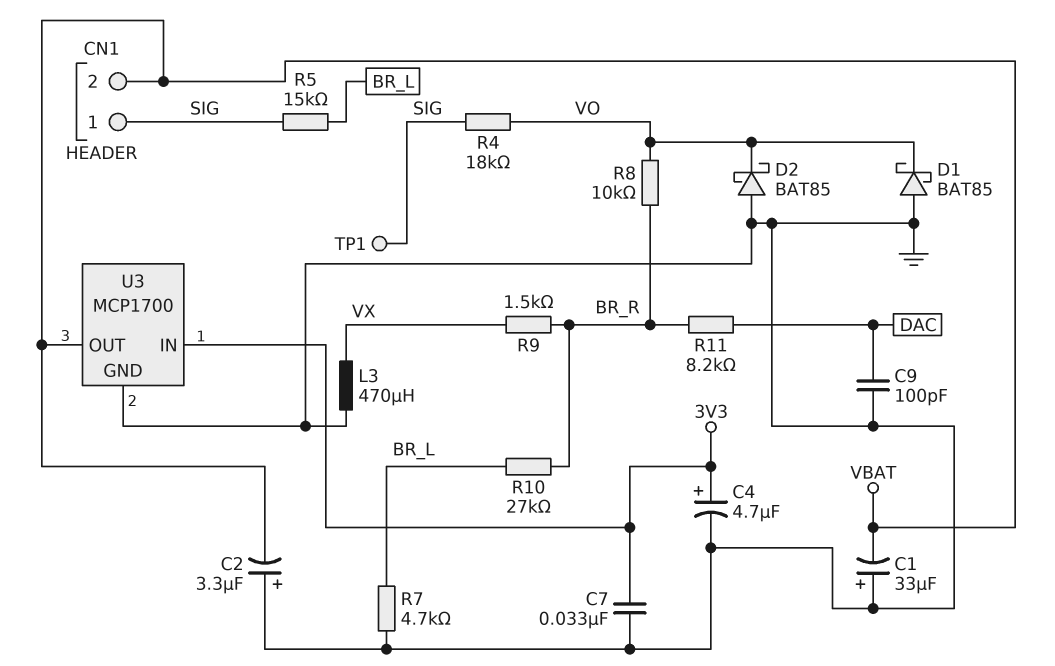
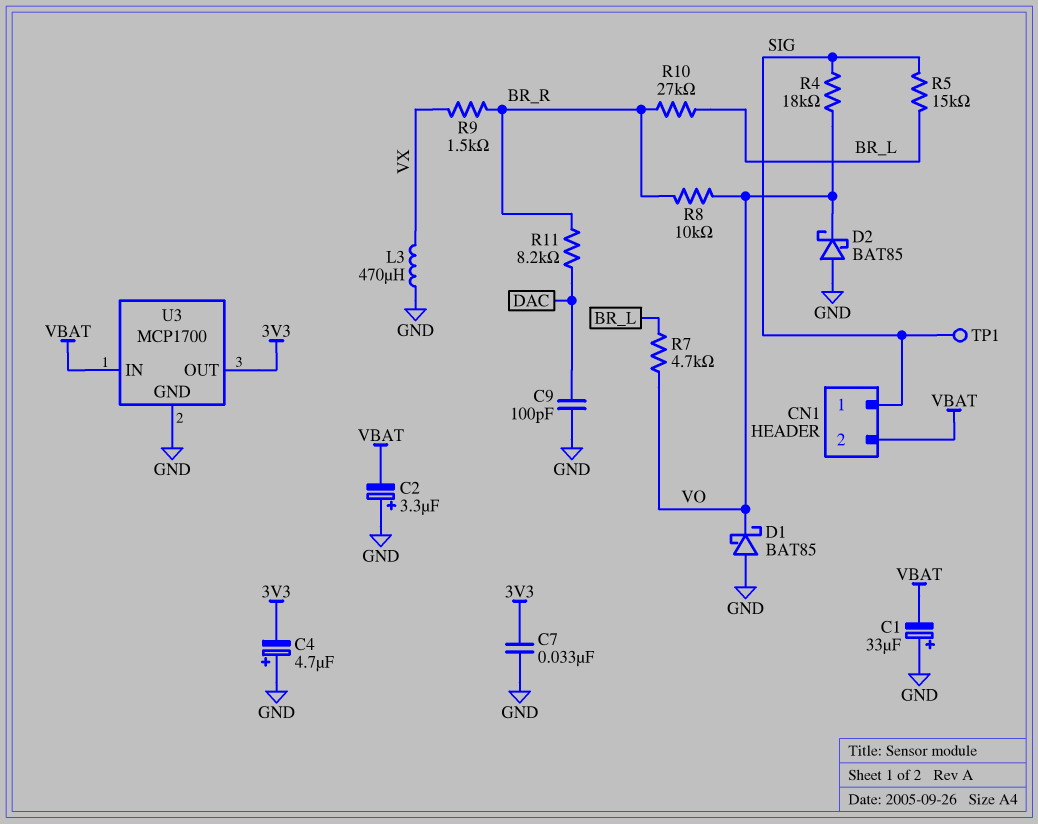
C4: 4.7uF (plus 3V3, minus GND) -> 4.7uF (plus GND, minus 3V3)
R7: 4.7k (BR_L, GND) -> 4.7k (BR_L, VO)
U3 pin IN: 3V3 -> VBAT
U3 pin OUT: VBAT -> 3V3

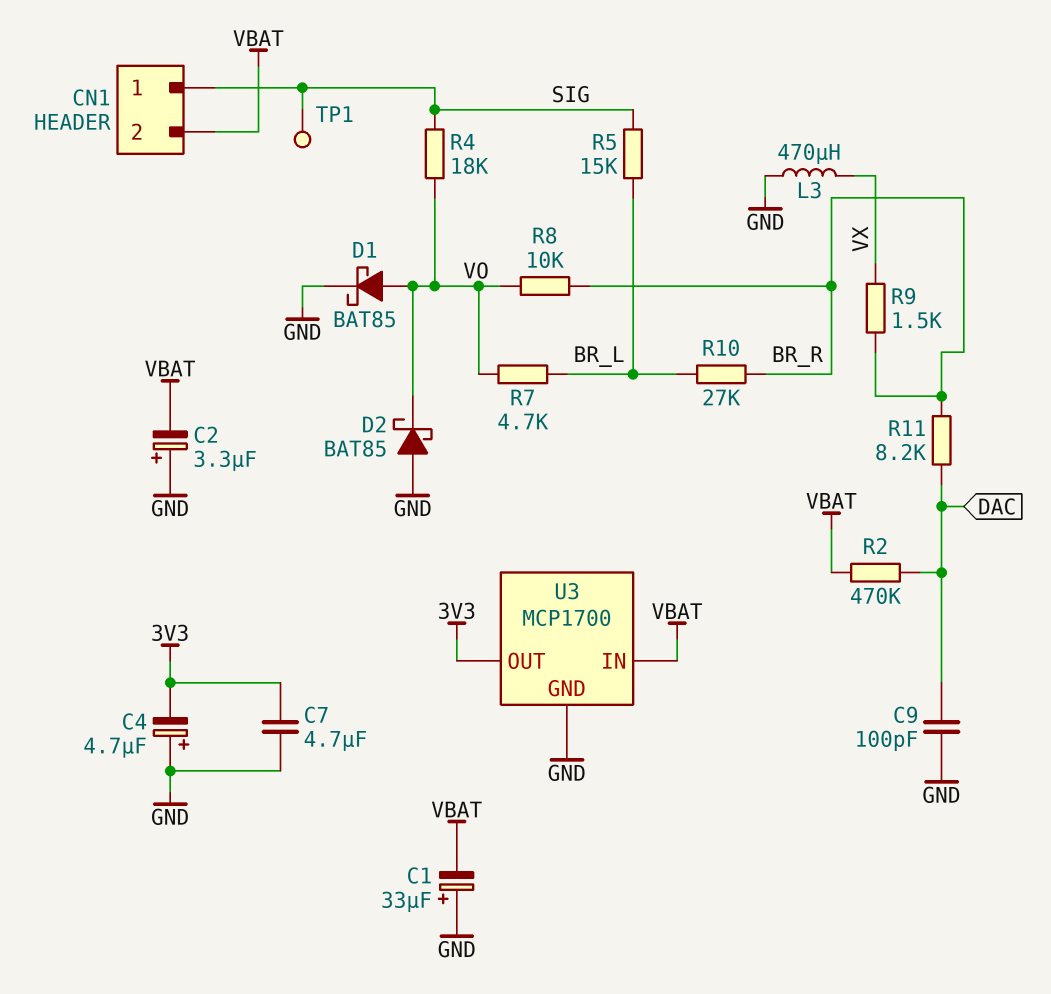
C7: 33nF (3V3, GND) -> 4.7uF (3V3, GND)
D1: schottky BAT85 (A GND, K VO) -> schottky BAT85 (A VO, K GND)
R2: none -> 470k (DAC, VBAT)

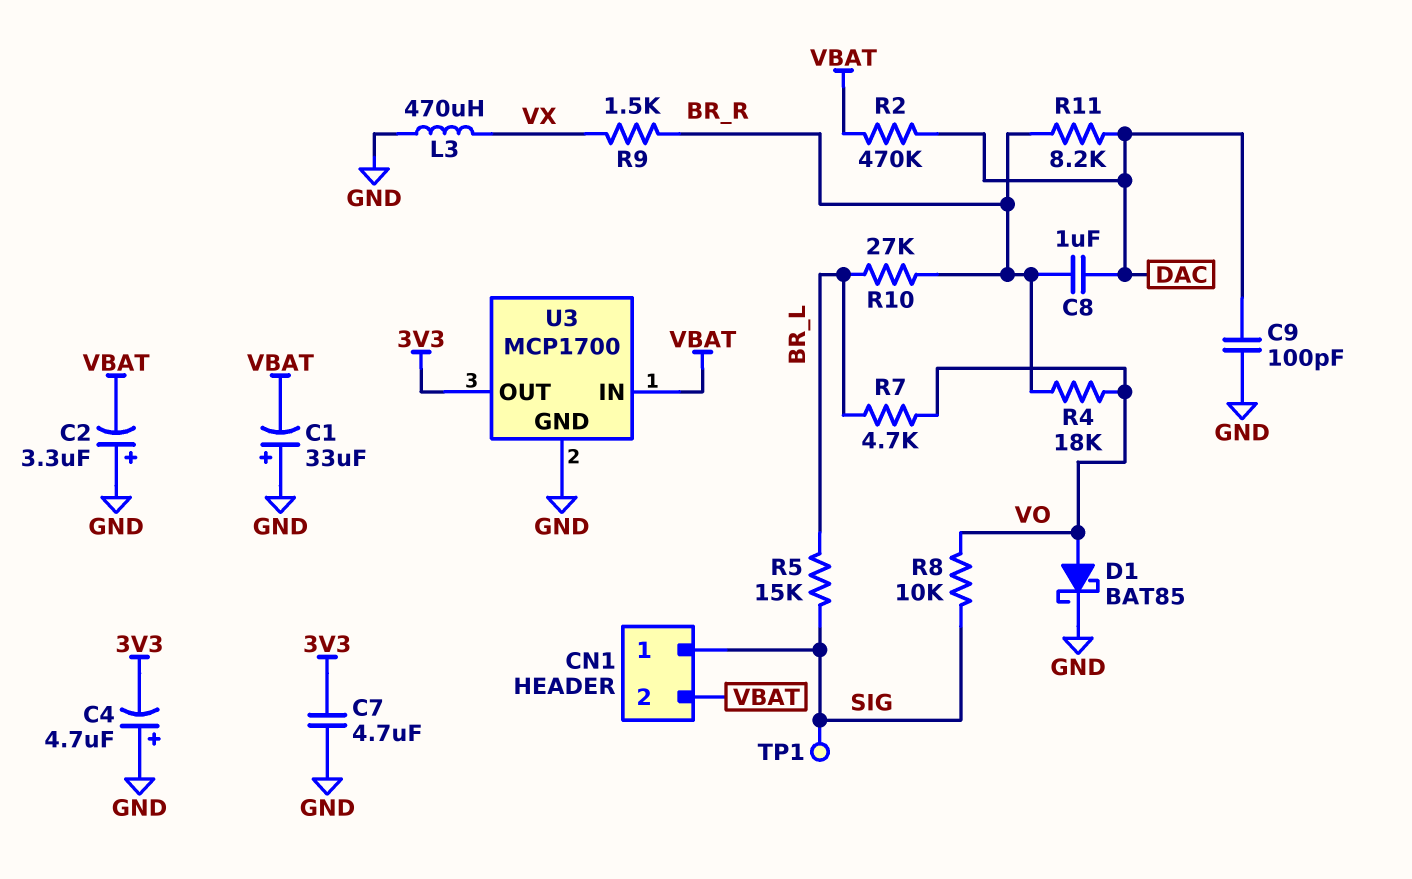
C8: none -> 1uF (BR_R, DAC)
D2: schottky BAT85 (A GND, K VO) -> none
R4: 18k (SIG, VO) -> 18k (BR_R, VO)
R8: 10k (BR_R, VO) -> 10k (SIG, VO)

